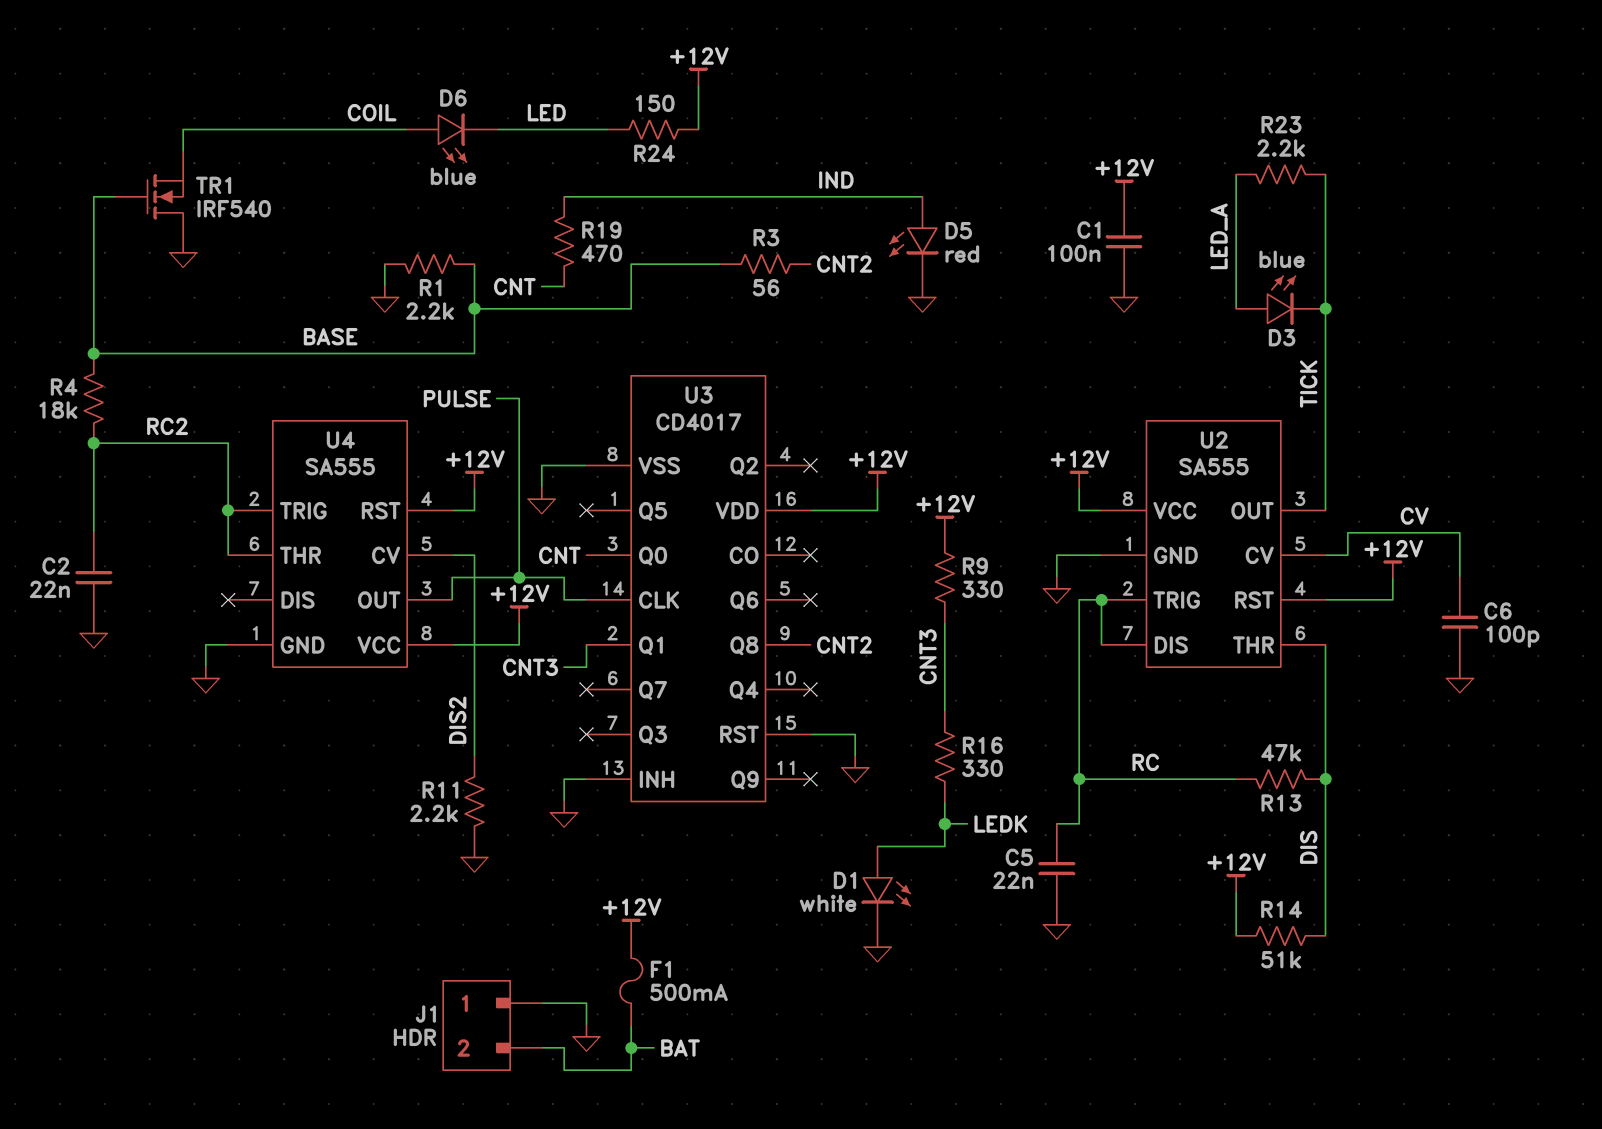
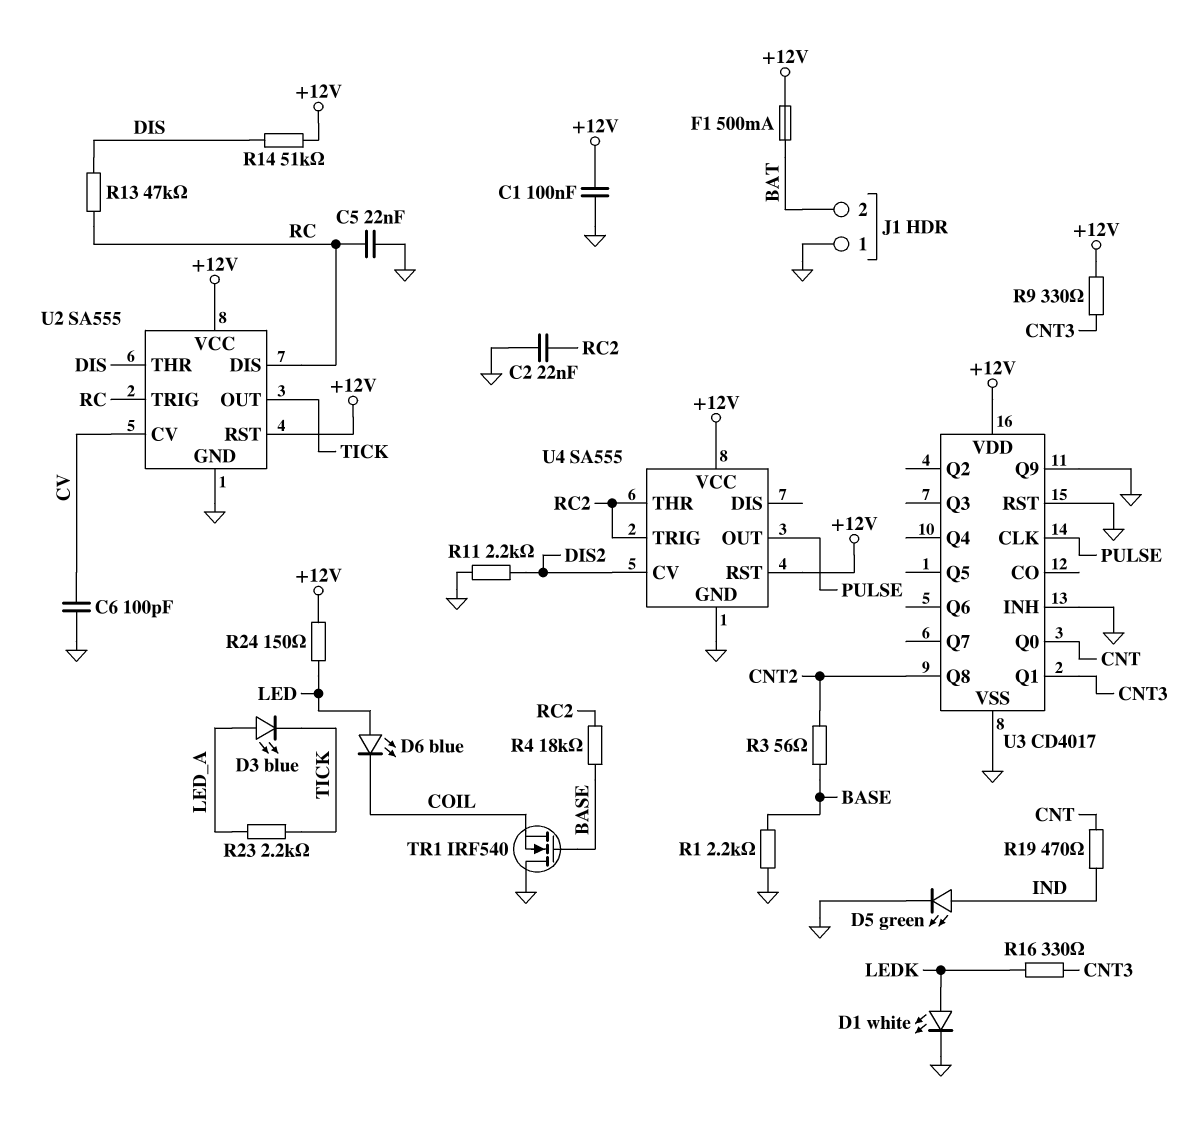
D5: LED red (A IND, K GND) -> LED green (A IND, K GND)
D6: LED blue (A COIL, K LED) -> LED blue (A LED, K COIL)
U3 pin Q9: none -> GND

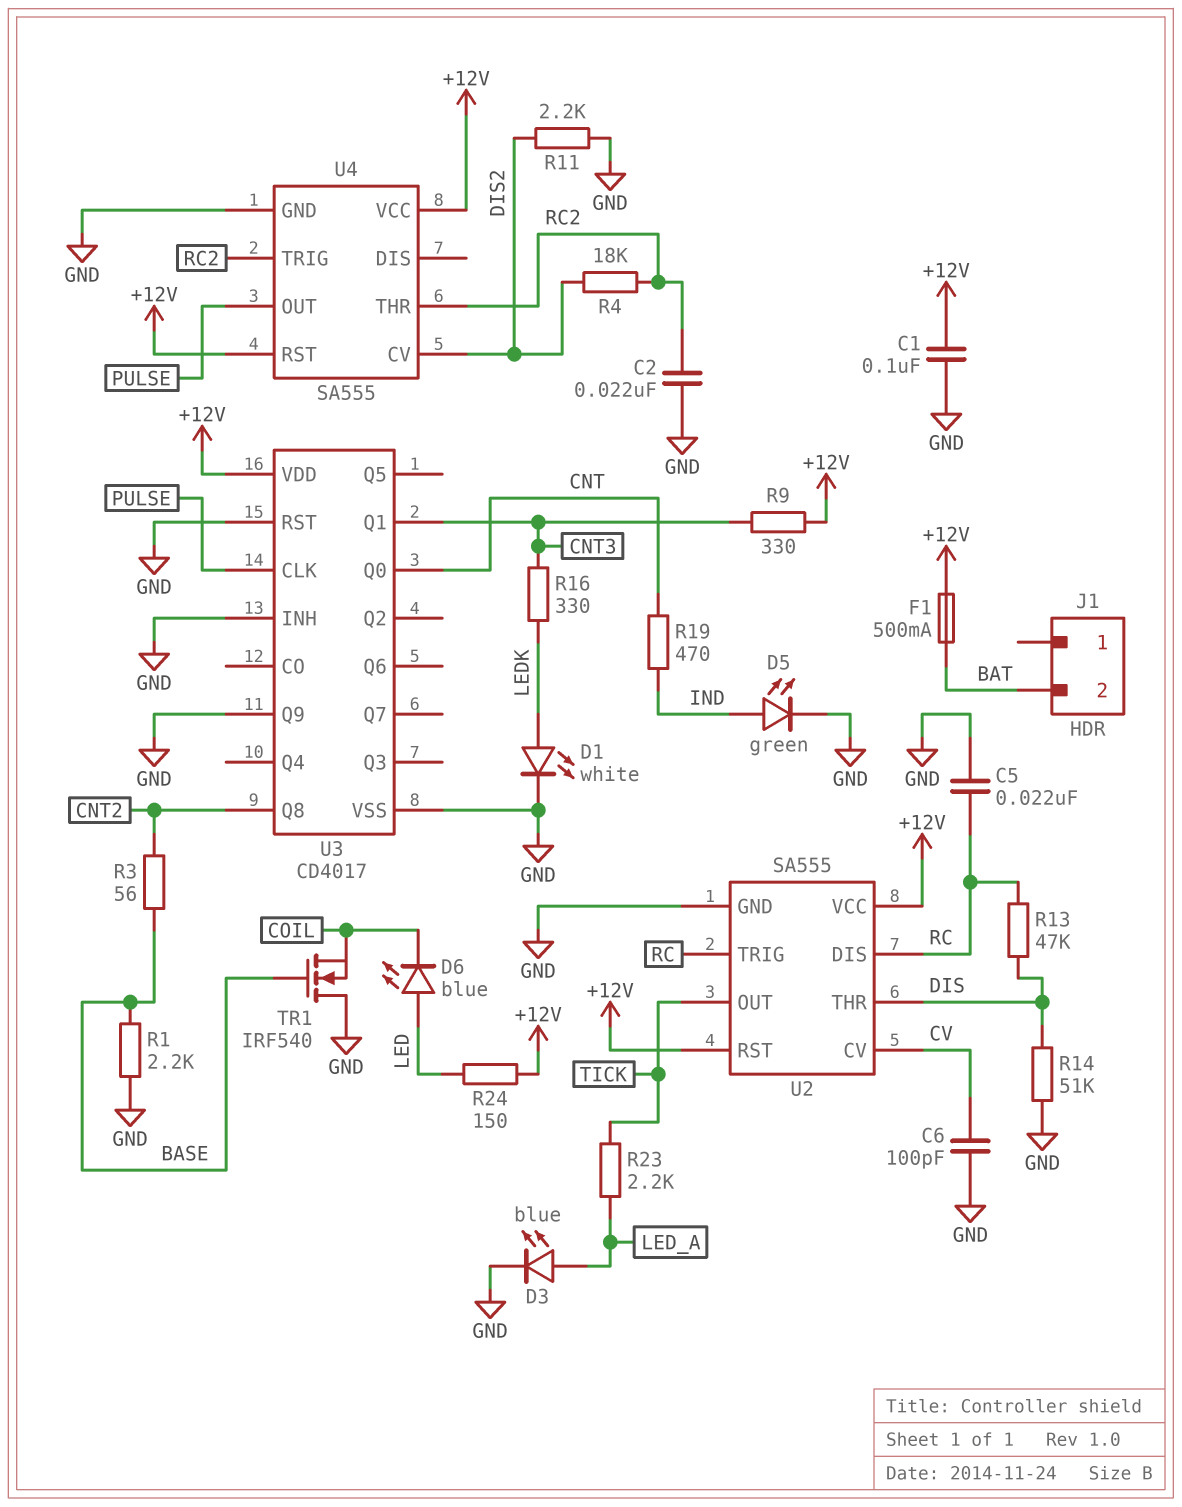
D3: LED blue (A LED_A, K TICK) -> LED blue (A LED_A, K GND)
J1 pin 1: GND -> none
R4: 18k (BASE, RC2) -> 18k (DIS2, RC2)
R14: 51k (+12V, DIS) -> 51k (DIS, GND)

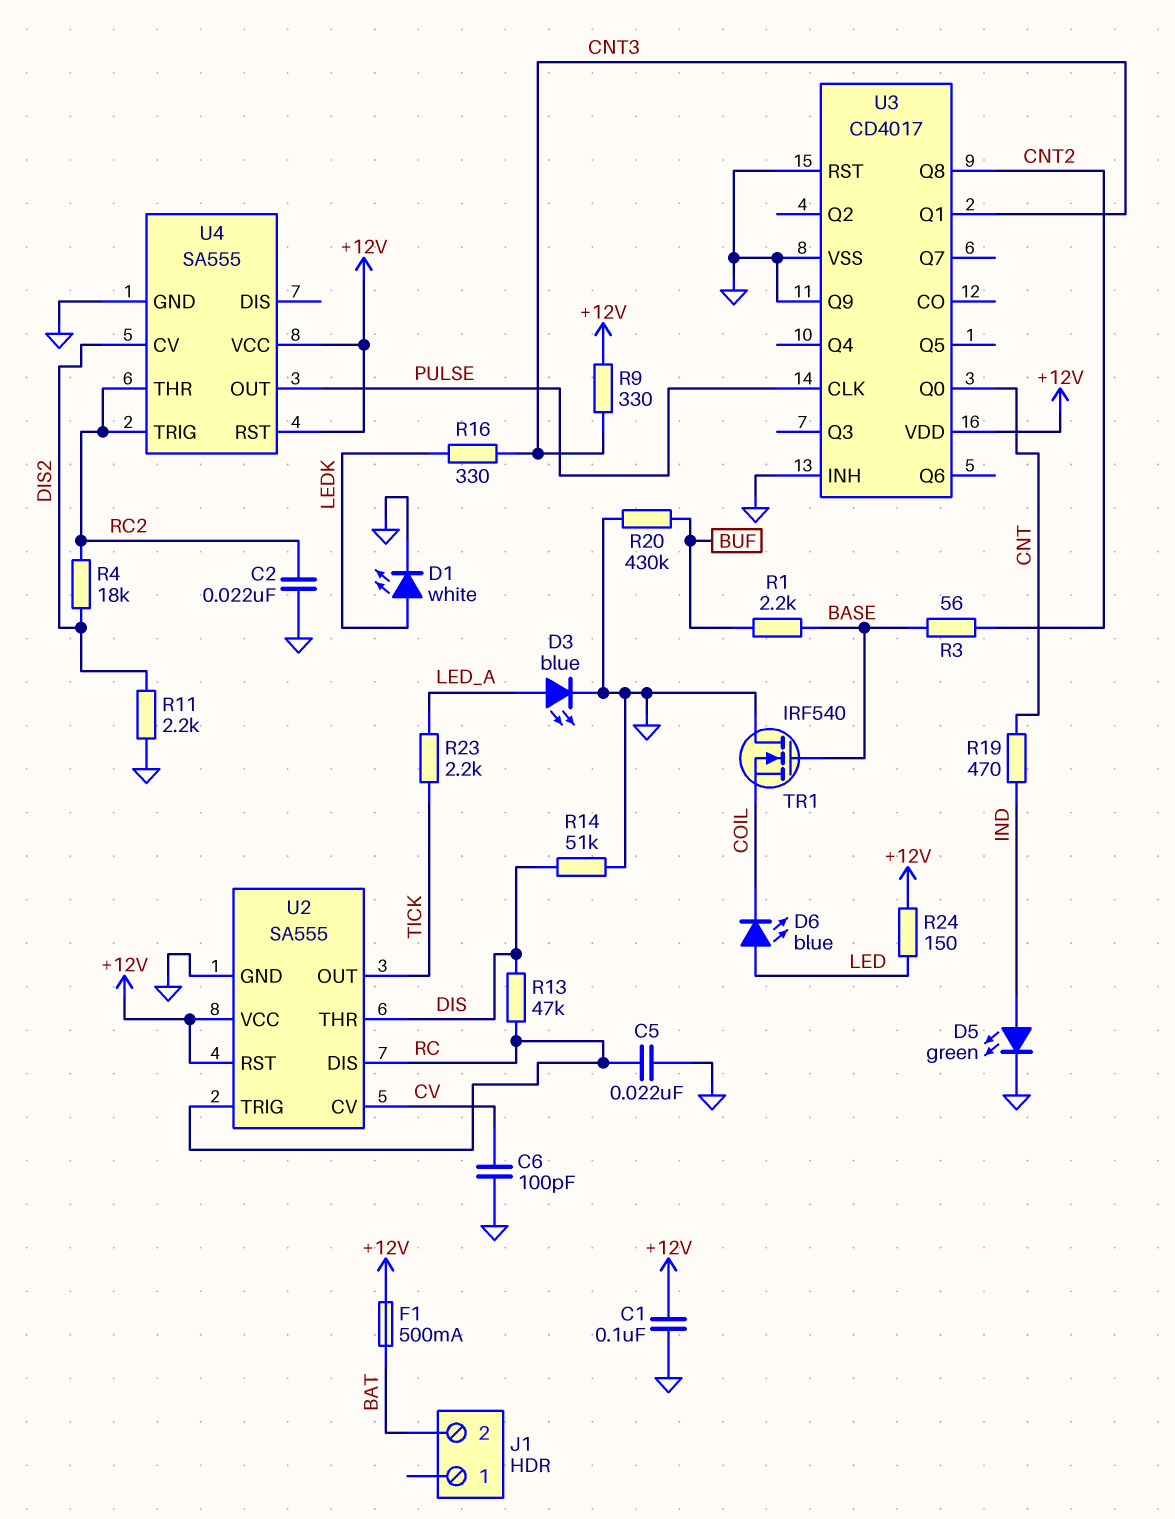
R1: 2.2k (BASE, GND) -> 2.2k (BASE, BUF)
R20: none -> 430k (BUF, GND)

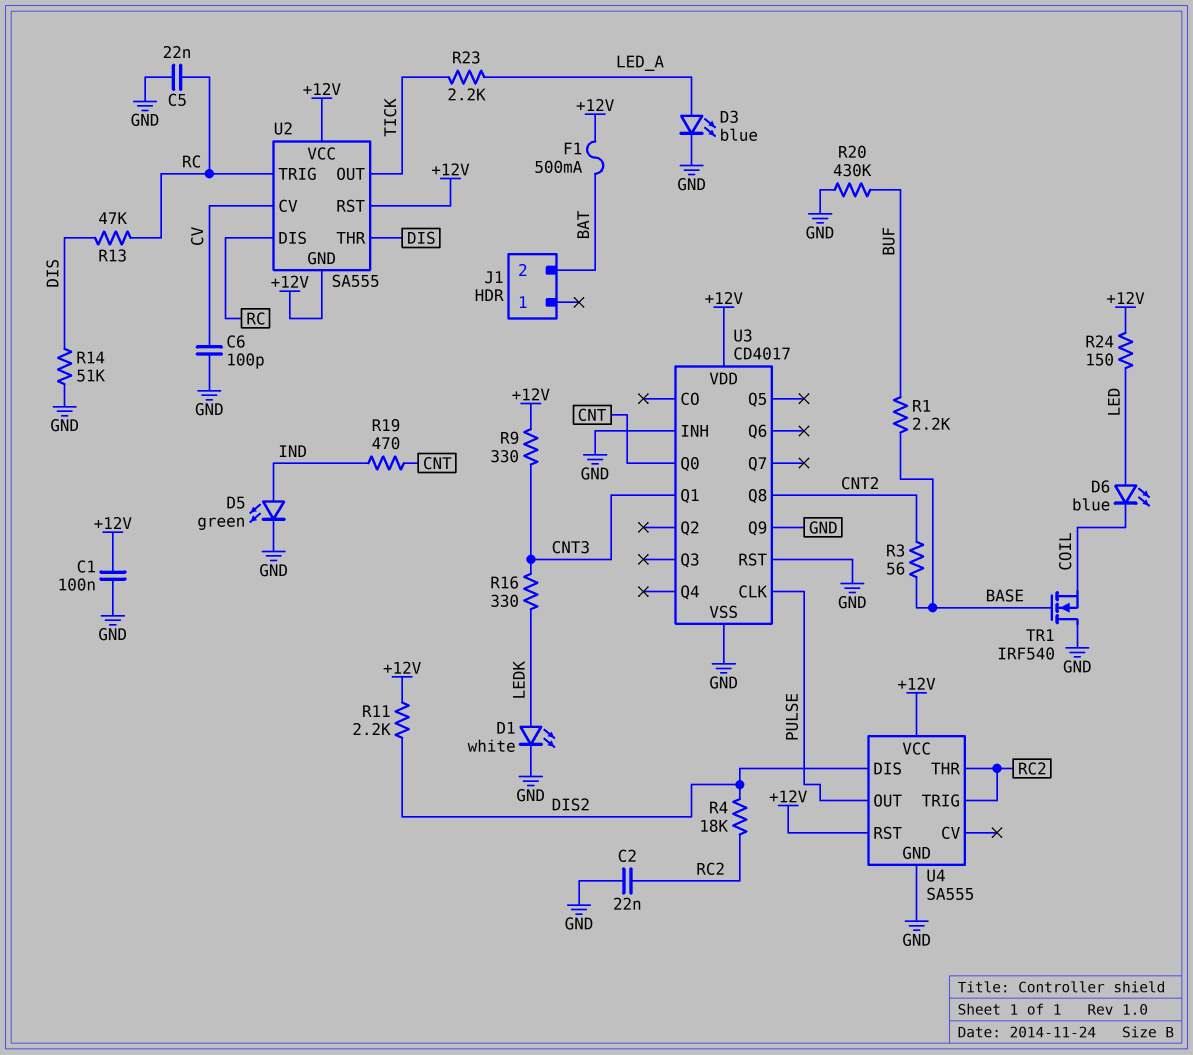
R11: 2.2k (DIS2, GND) -> 2.2k (+12V, DIS2)
U2 pin GND: GND -> +12V
U4 pin CV: DIS2 -> none
U4 pin DIS: none -> DIS2

